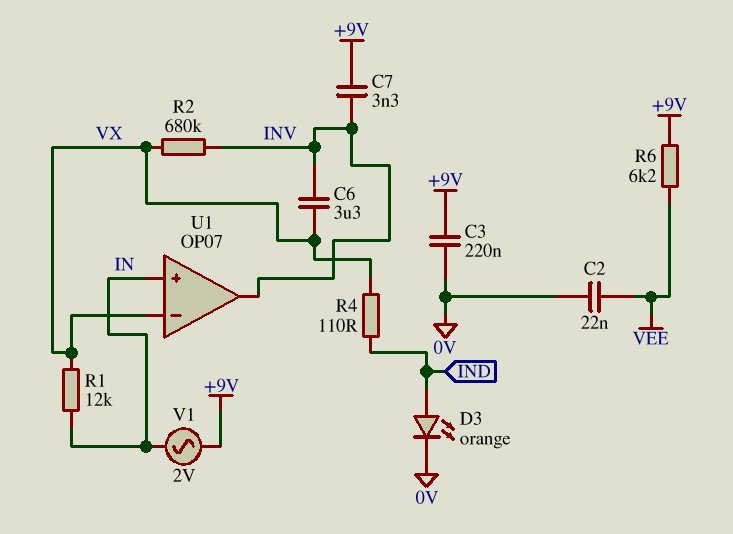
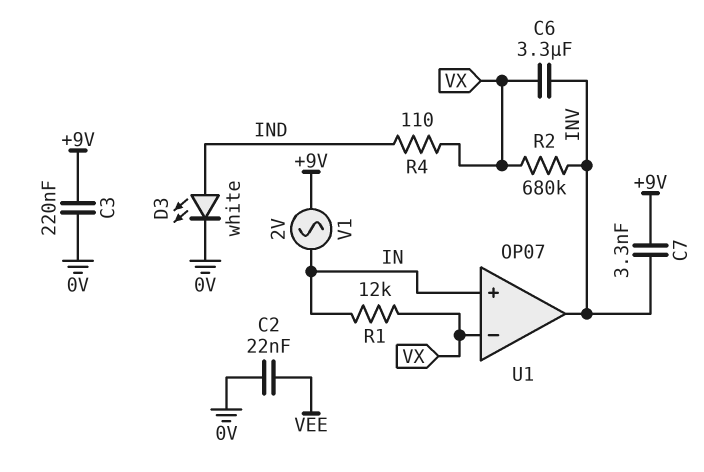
D3: LED orange (A IND, K 0V) -> LED white (A IND, K 0V)
R6: 6.2k (+9V, VEE) -> none

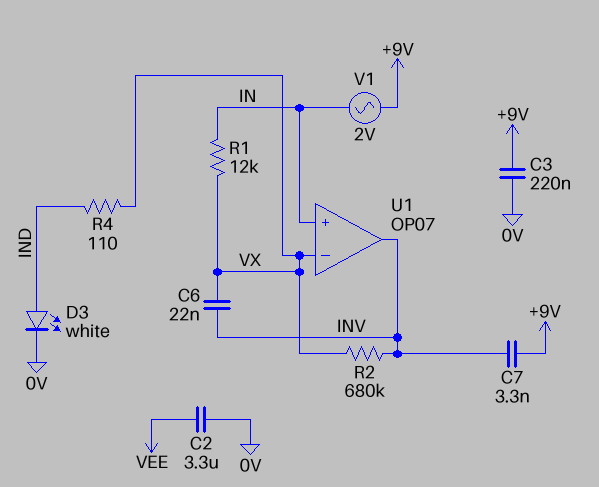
C2: 22nF (0V, VEE) -> 3.3uF (0V, VEE)
C6: 3.3uF (INV, VX) -> 22nF (INV, VX)

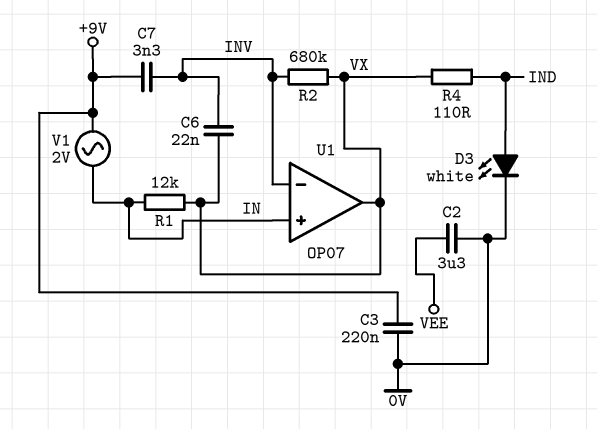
U1 pin in-: VX -> INV
U1 pin out: INV -> VX

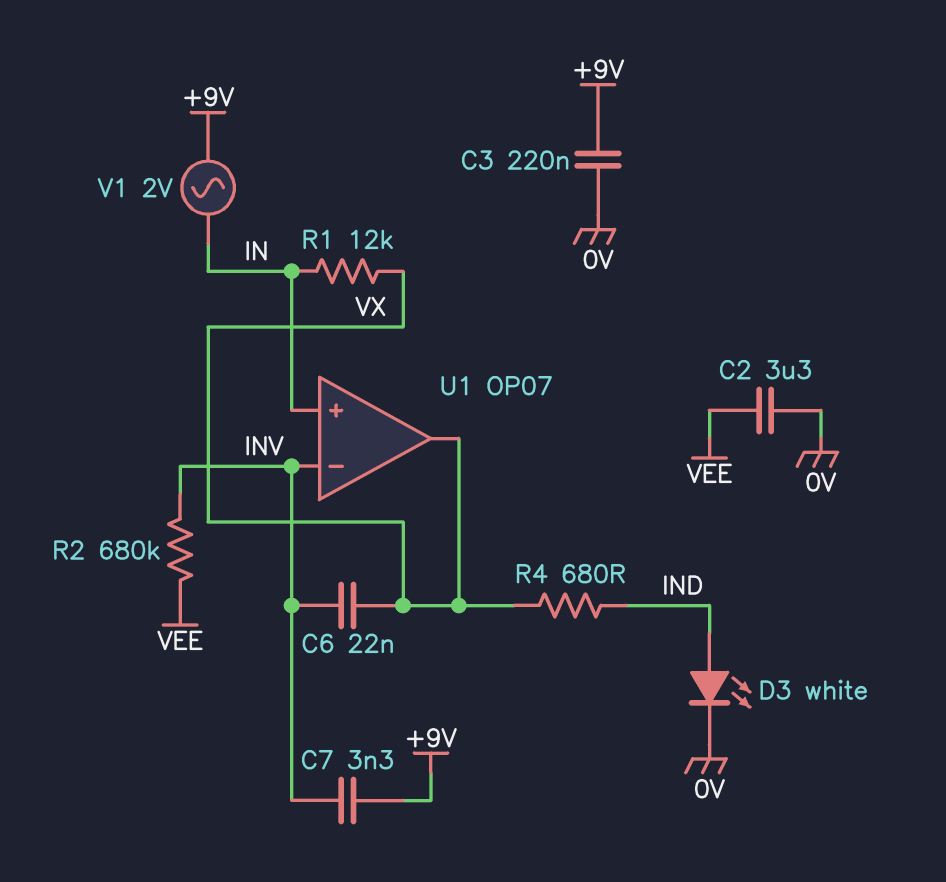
R2: 680k (INV, VX) -> 680k (INV, VEE)
R4: 110 (IND, VX) -> 680 (IND, VX)

